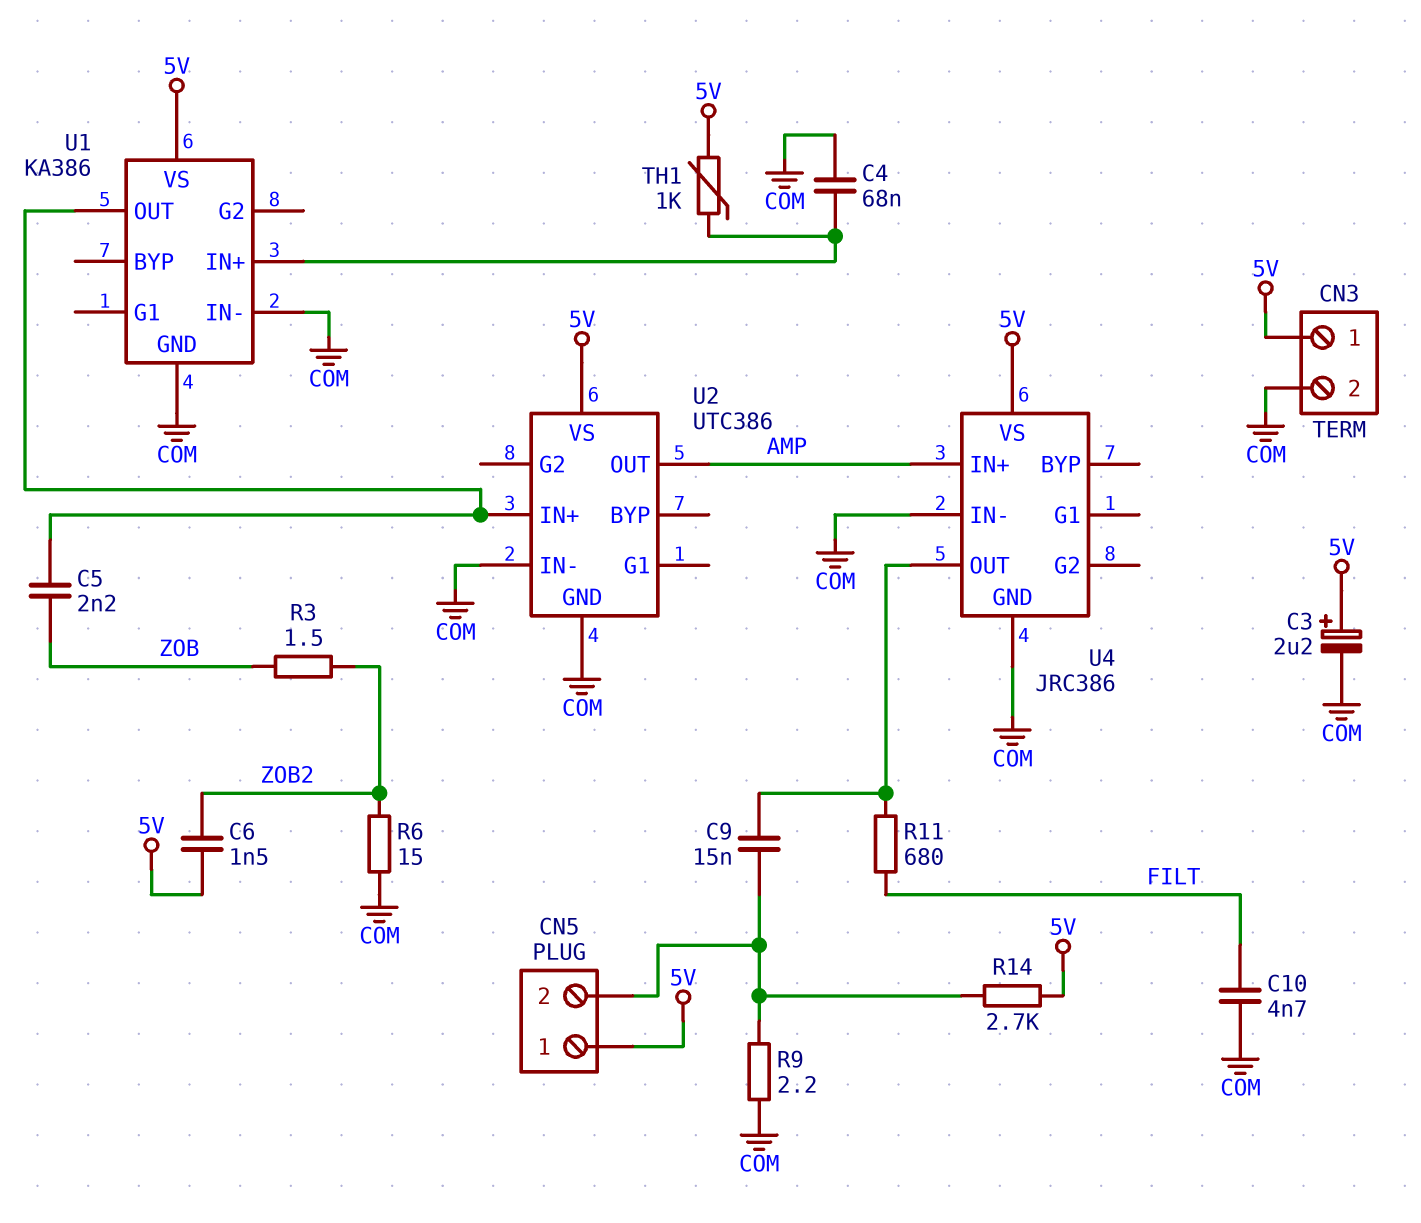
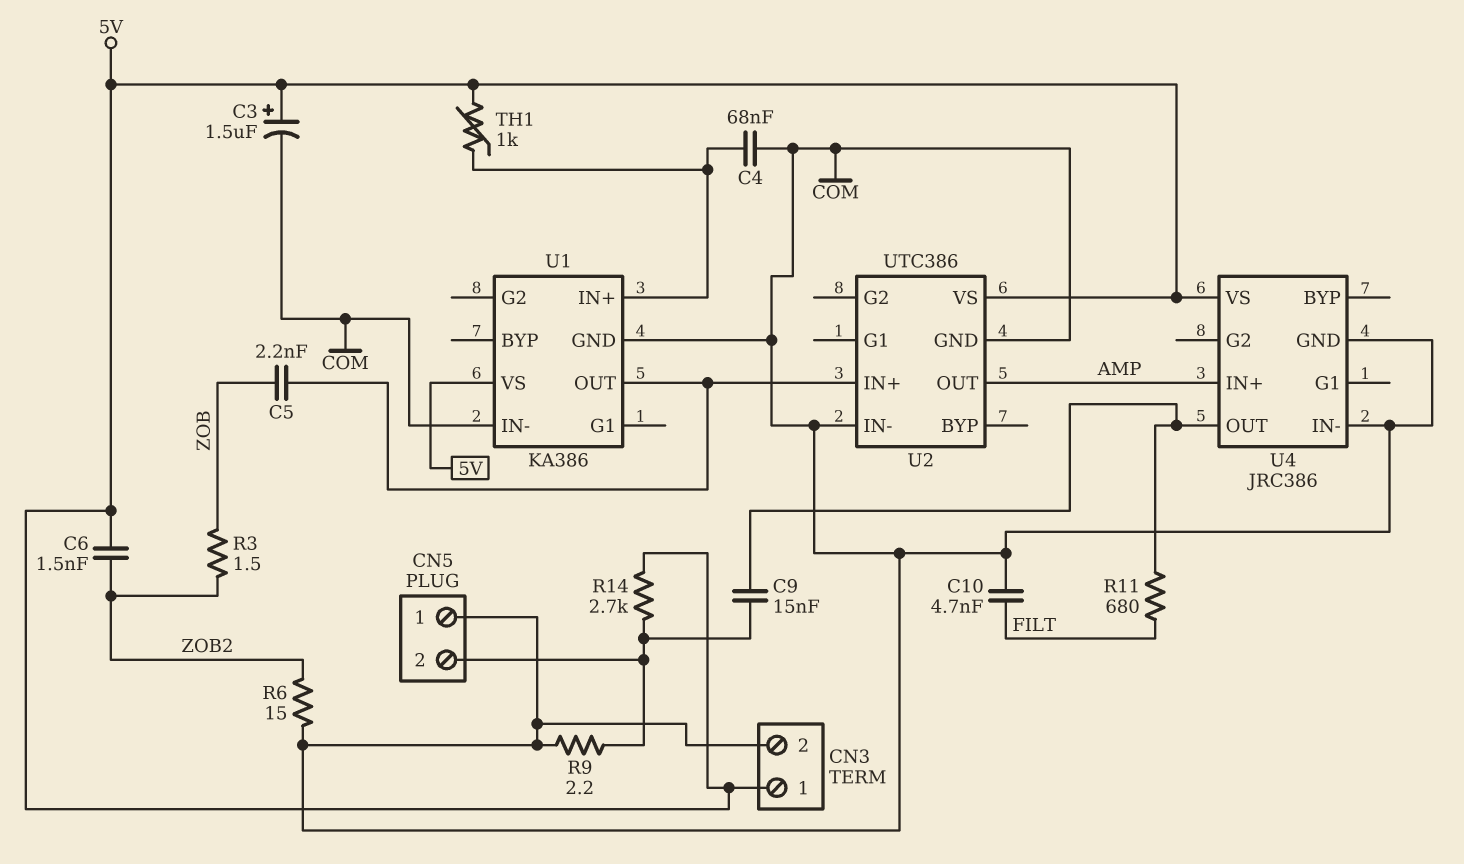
C3: 2.2uF (plus 5V, minus COM) -> 1.5uF (plus 5V, minus COM)
CN5 pin 1: 5V -> COM

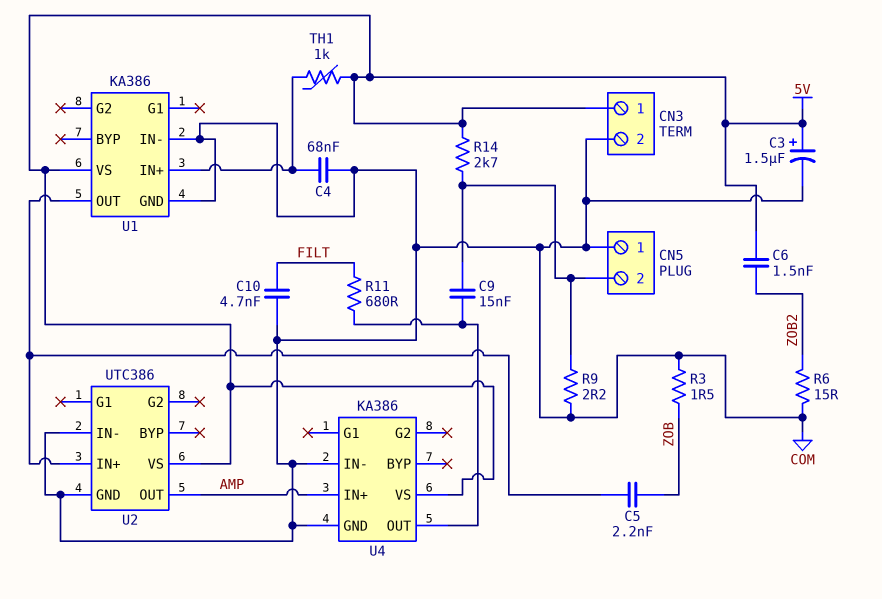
R3: 1.5 (ZOB, ZOB2) -> 1.5 (COM, ZOB)
U4: JRC386 -> KA386

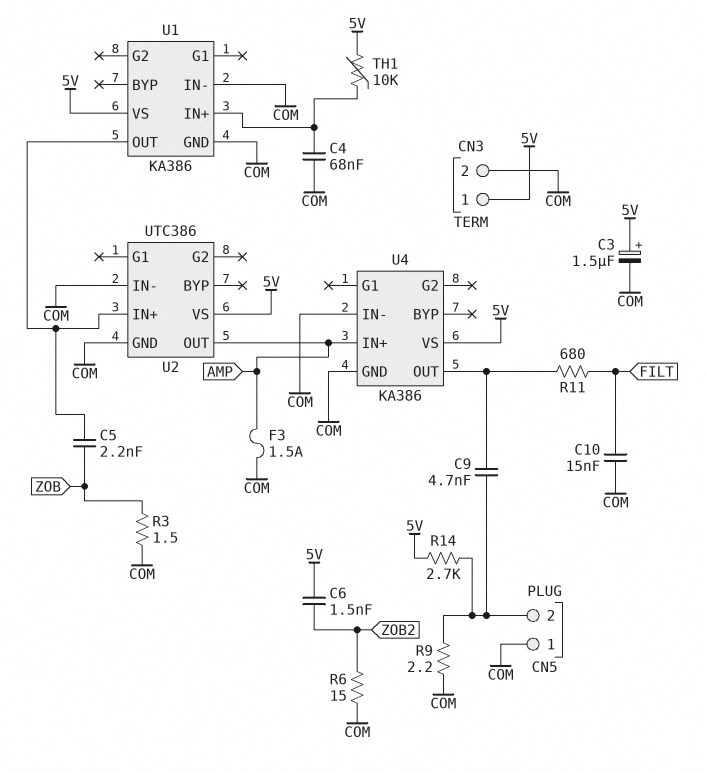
C9: 15nF (CN5/2, U4/OUT) -> 4.7nF (CN5/2, U4/OUT)
C10: 4.7nF (COM, FILT) -> 15nF (COM, FILT)
F3: none -> 1.5A (AMP, COM)
TH1: 1k (5V, U1/IN+) -> 10k (5V, U1/IN+)

